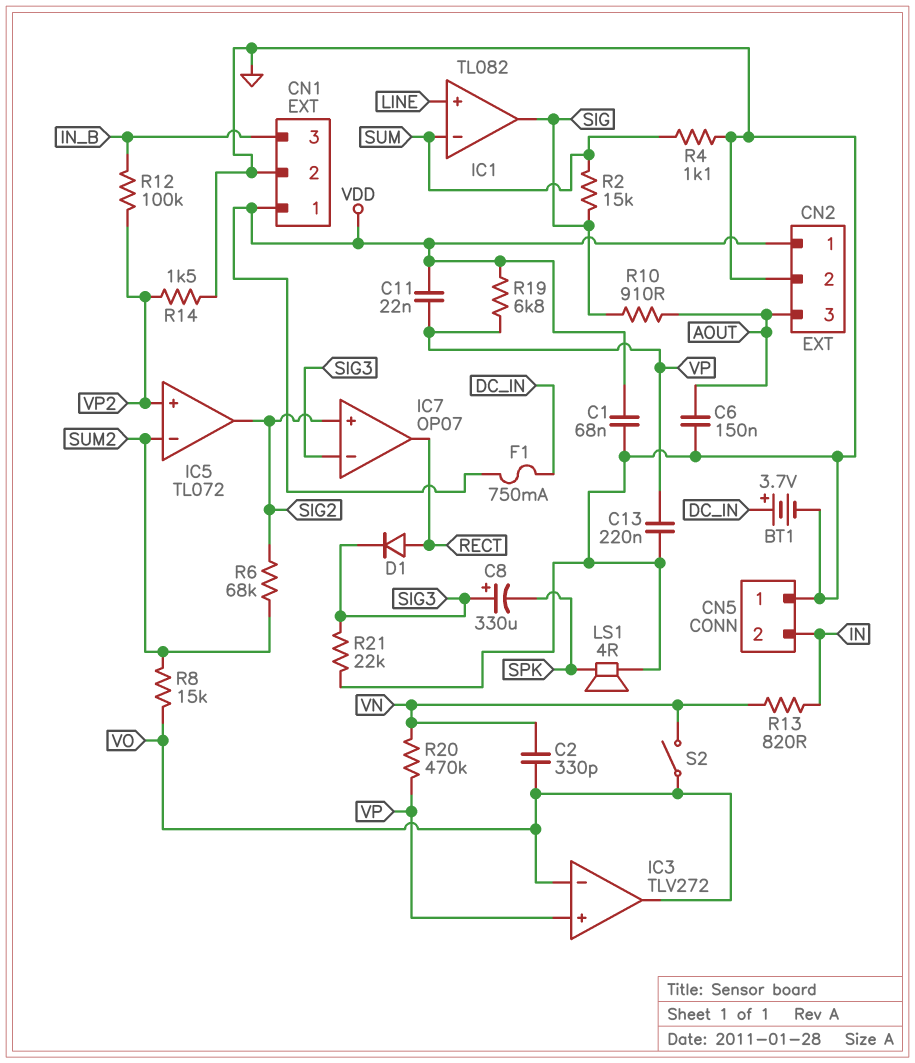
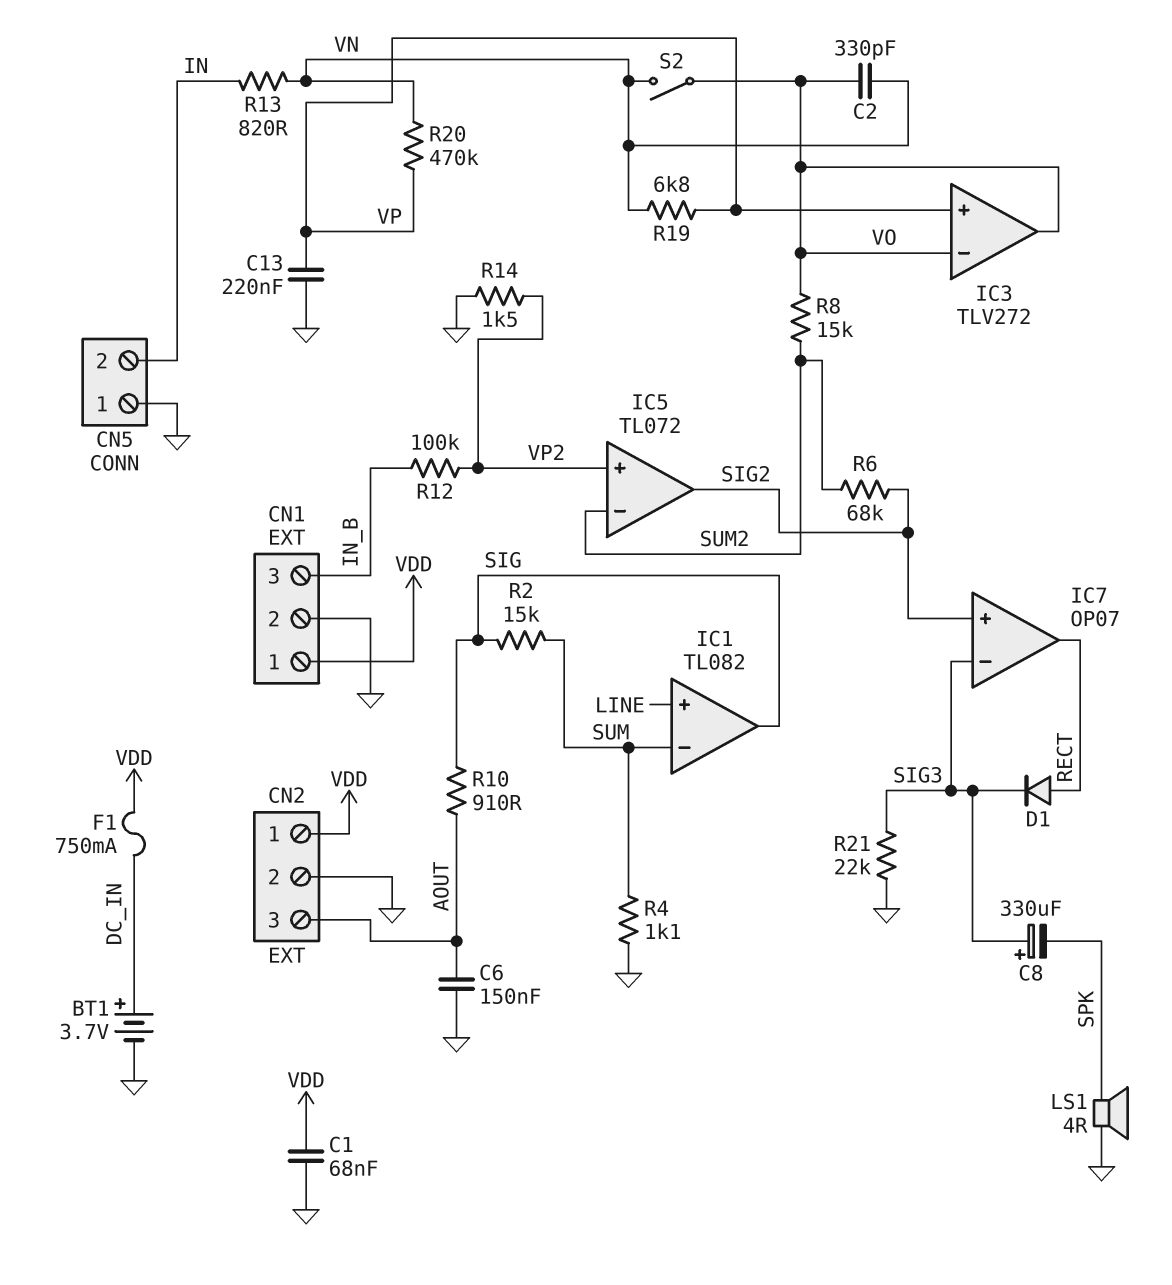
C11: 22nF (VDD, VP) -> none
R19: 6.8k (VDD, VP) -> 6.8k (VN, VP)

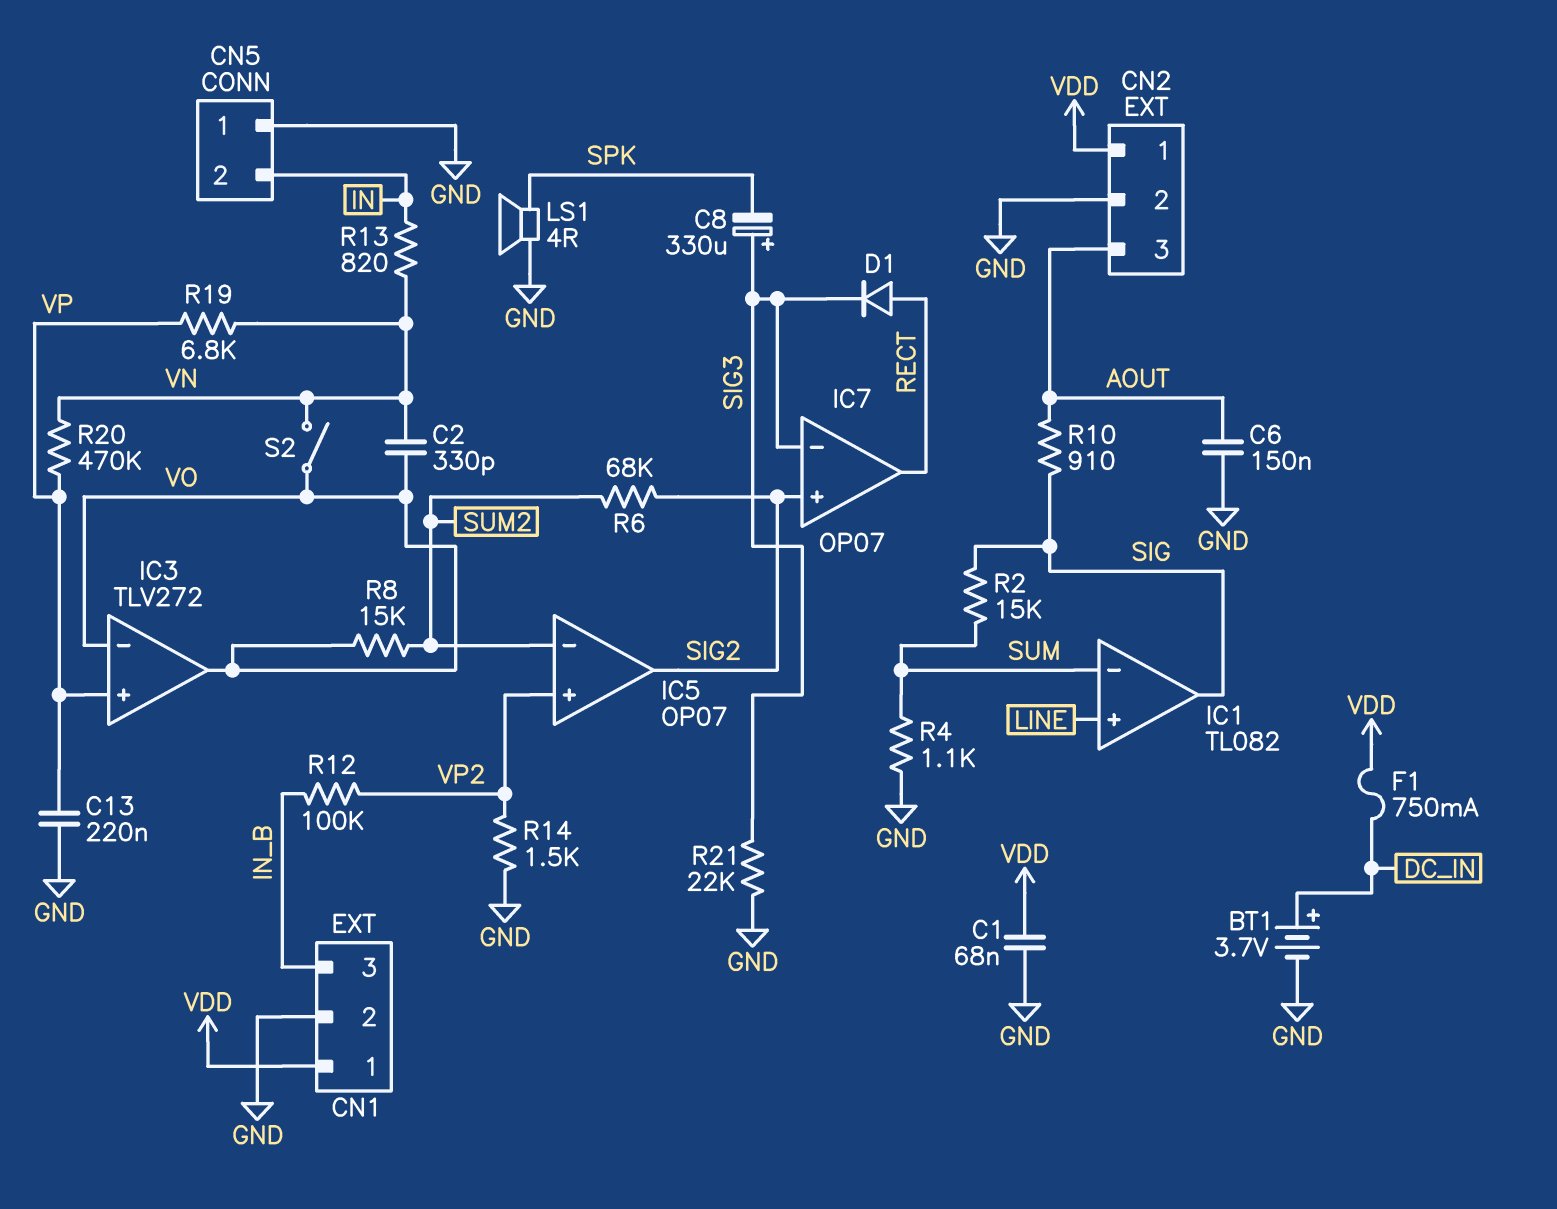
IC5: TL072 -> OP07

